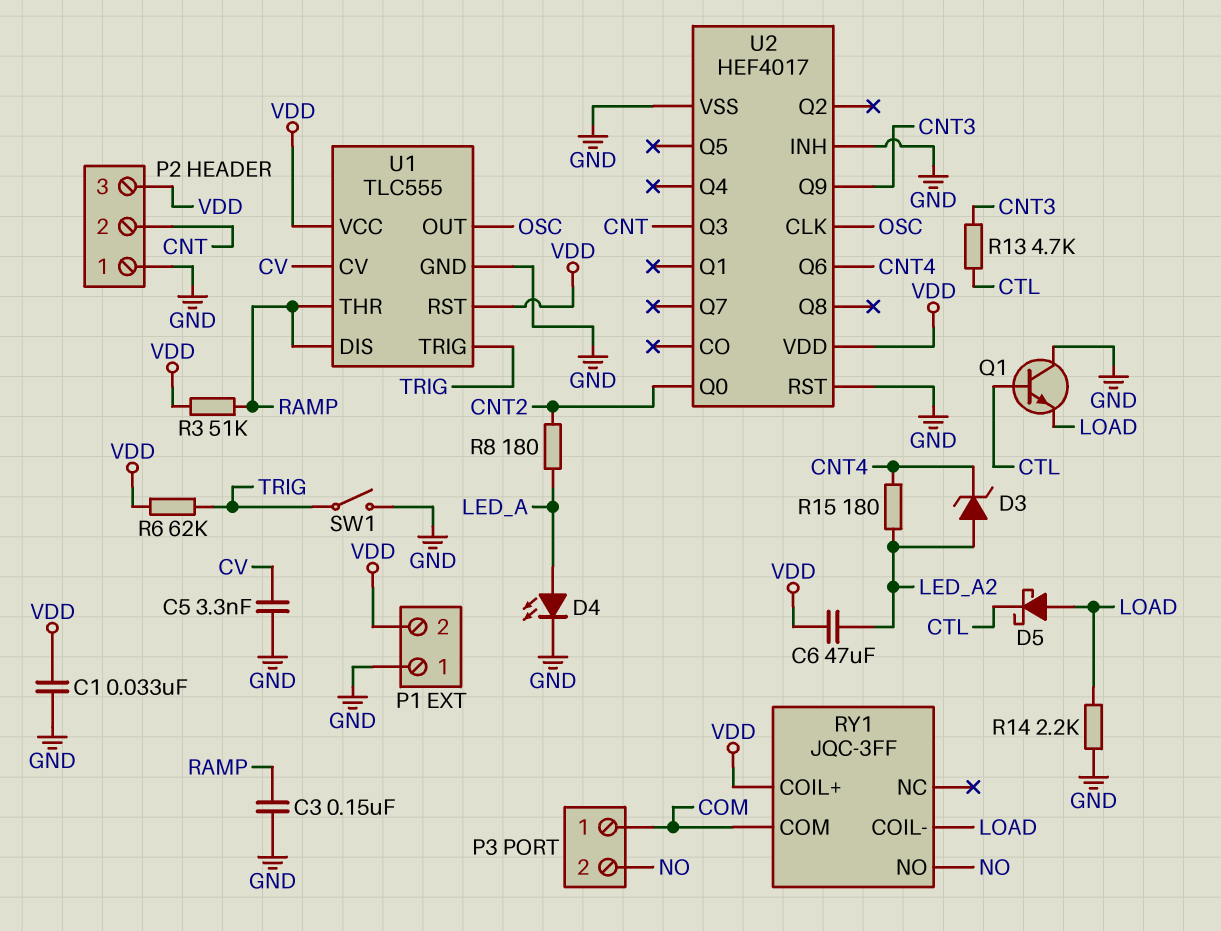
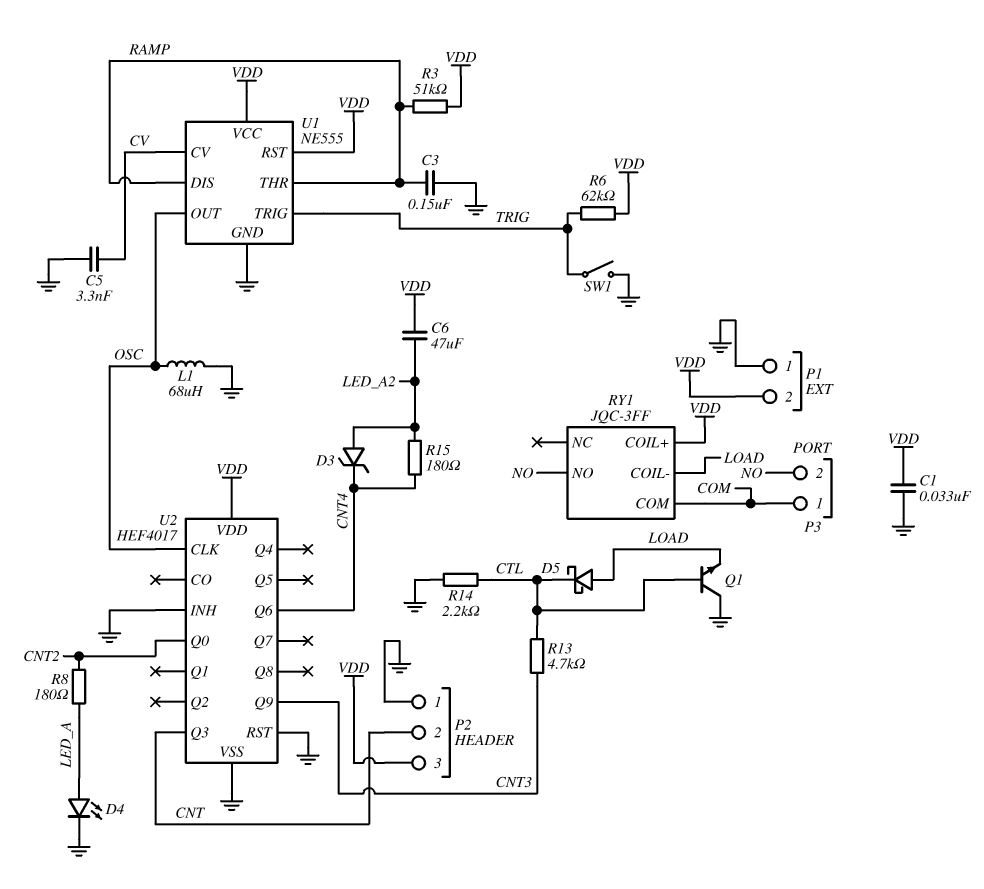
L1: none -> 68uH (GND, OSC)
R14: 2.2k (GND, LOAD) -> 2.2k (CTL, GND)
U1: TLC555 -> NE555

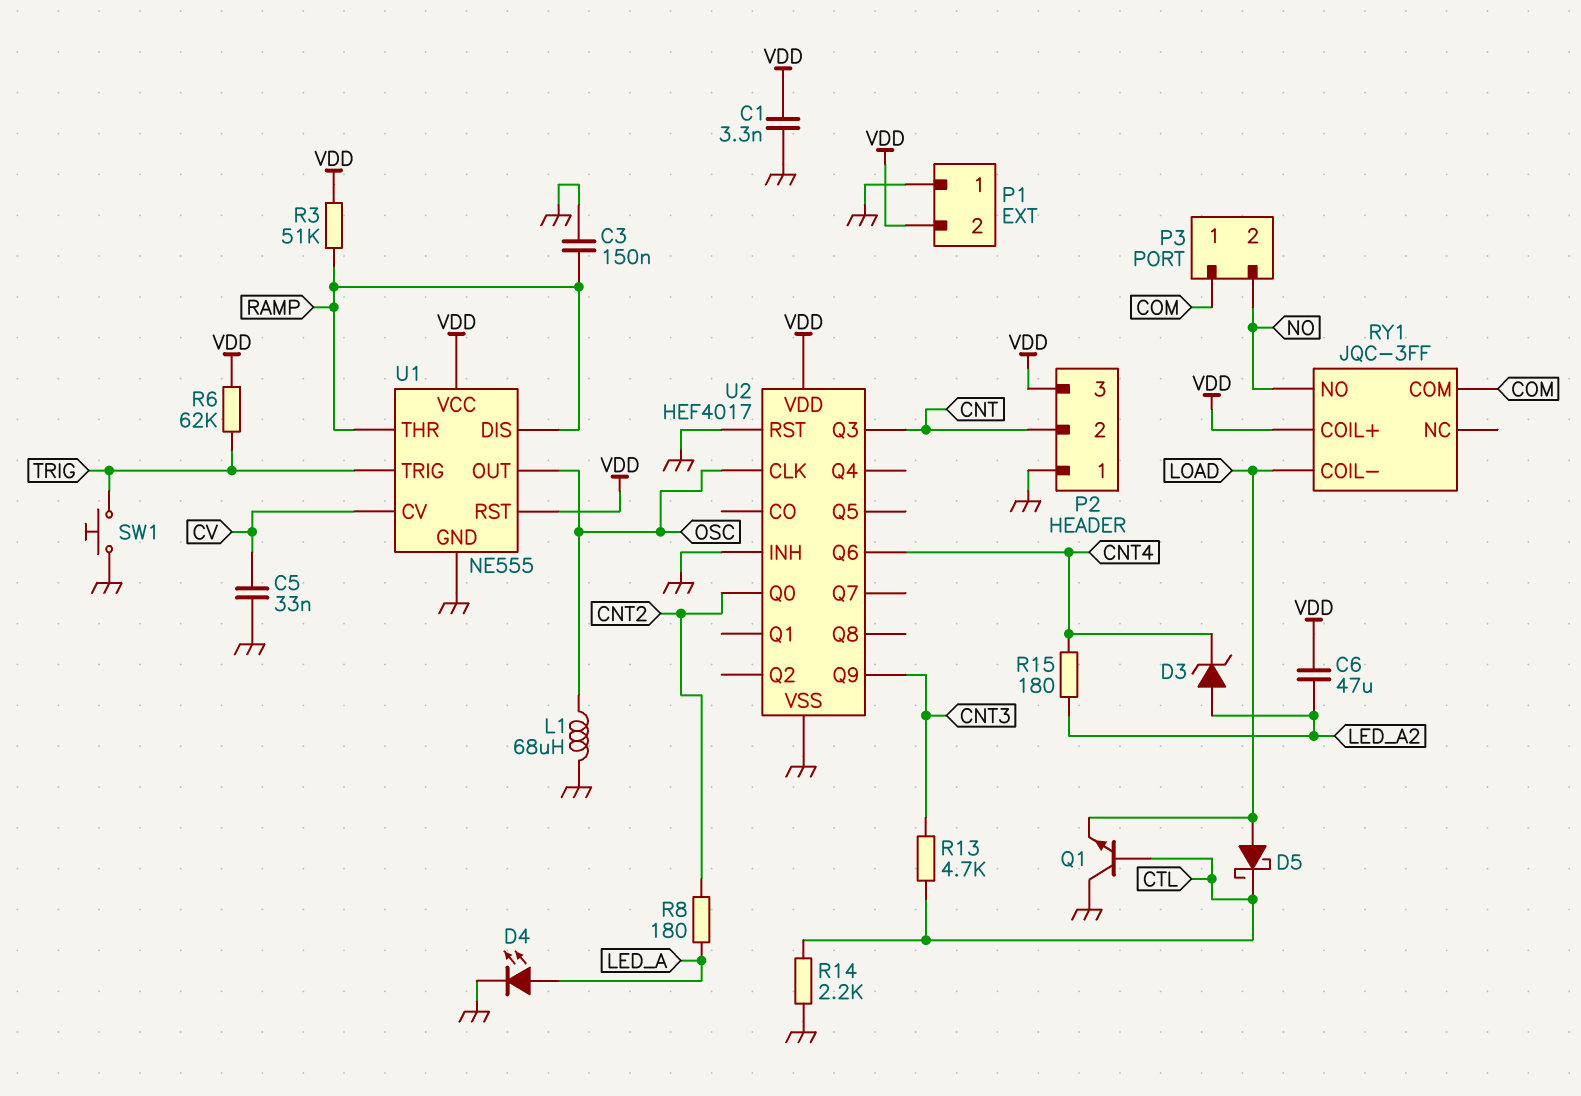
C1: 33nF (GND, VDD) -> 3.3nF (GND, VDD)
C5: 3.3nF (CV, GND) -> 33nF (CV, GND)
SW1: switch (GND, TRIG) -> button (GND, TRIG)

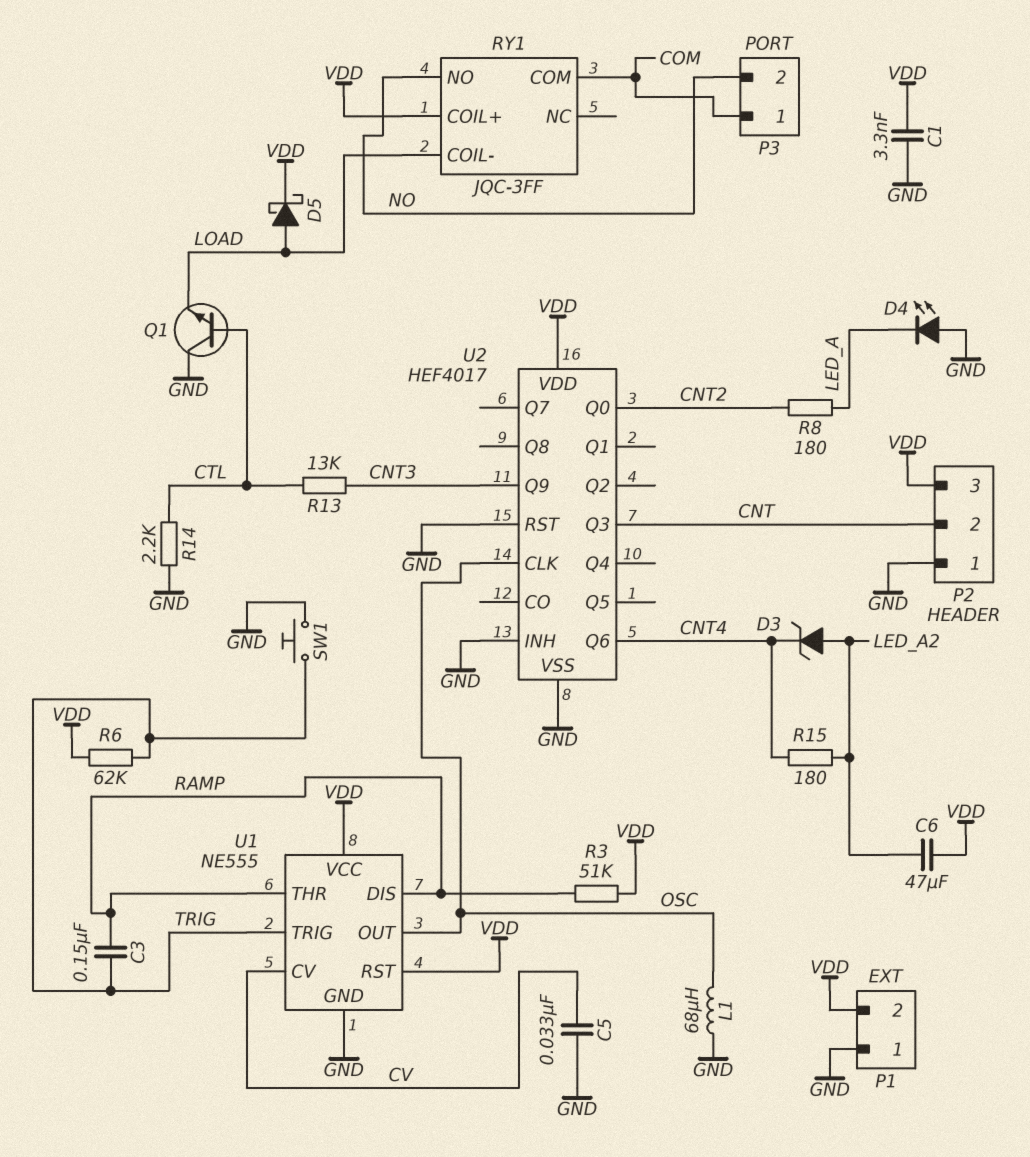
C3: 150nF (GND, RAMP) -> 150nF (RAMP, TRIG)
D4: LED (A LED_A, K GND) -> LED (A GND, K LED_A)
D5: schottky (A LOAD, K CTL) -> schottky (A LOAD, K VDD)
R13: 4.7k (CNT3, CTL) -> 13k (CNT3, CTL)

